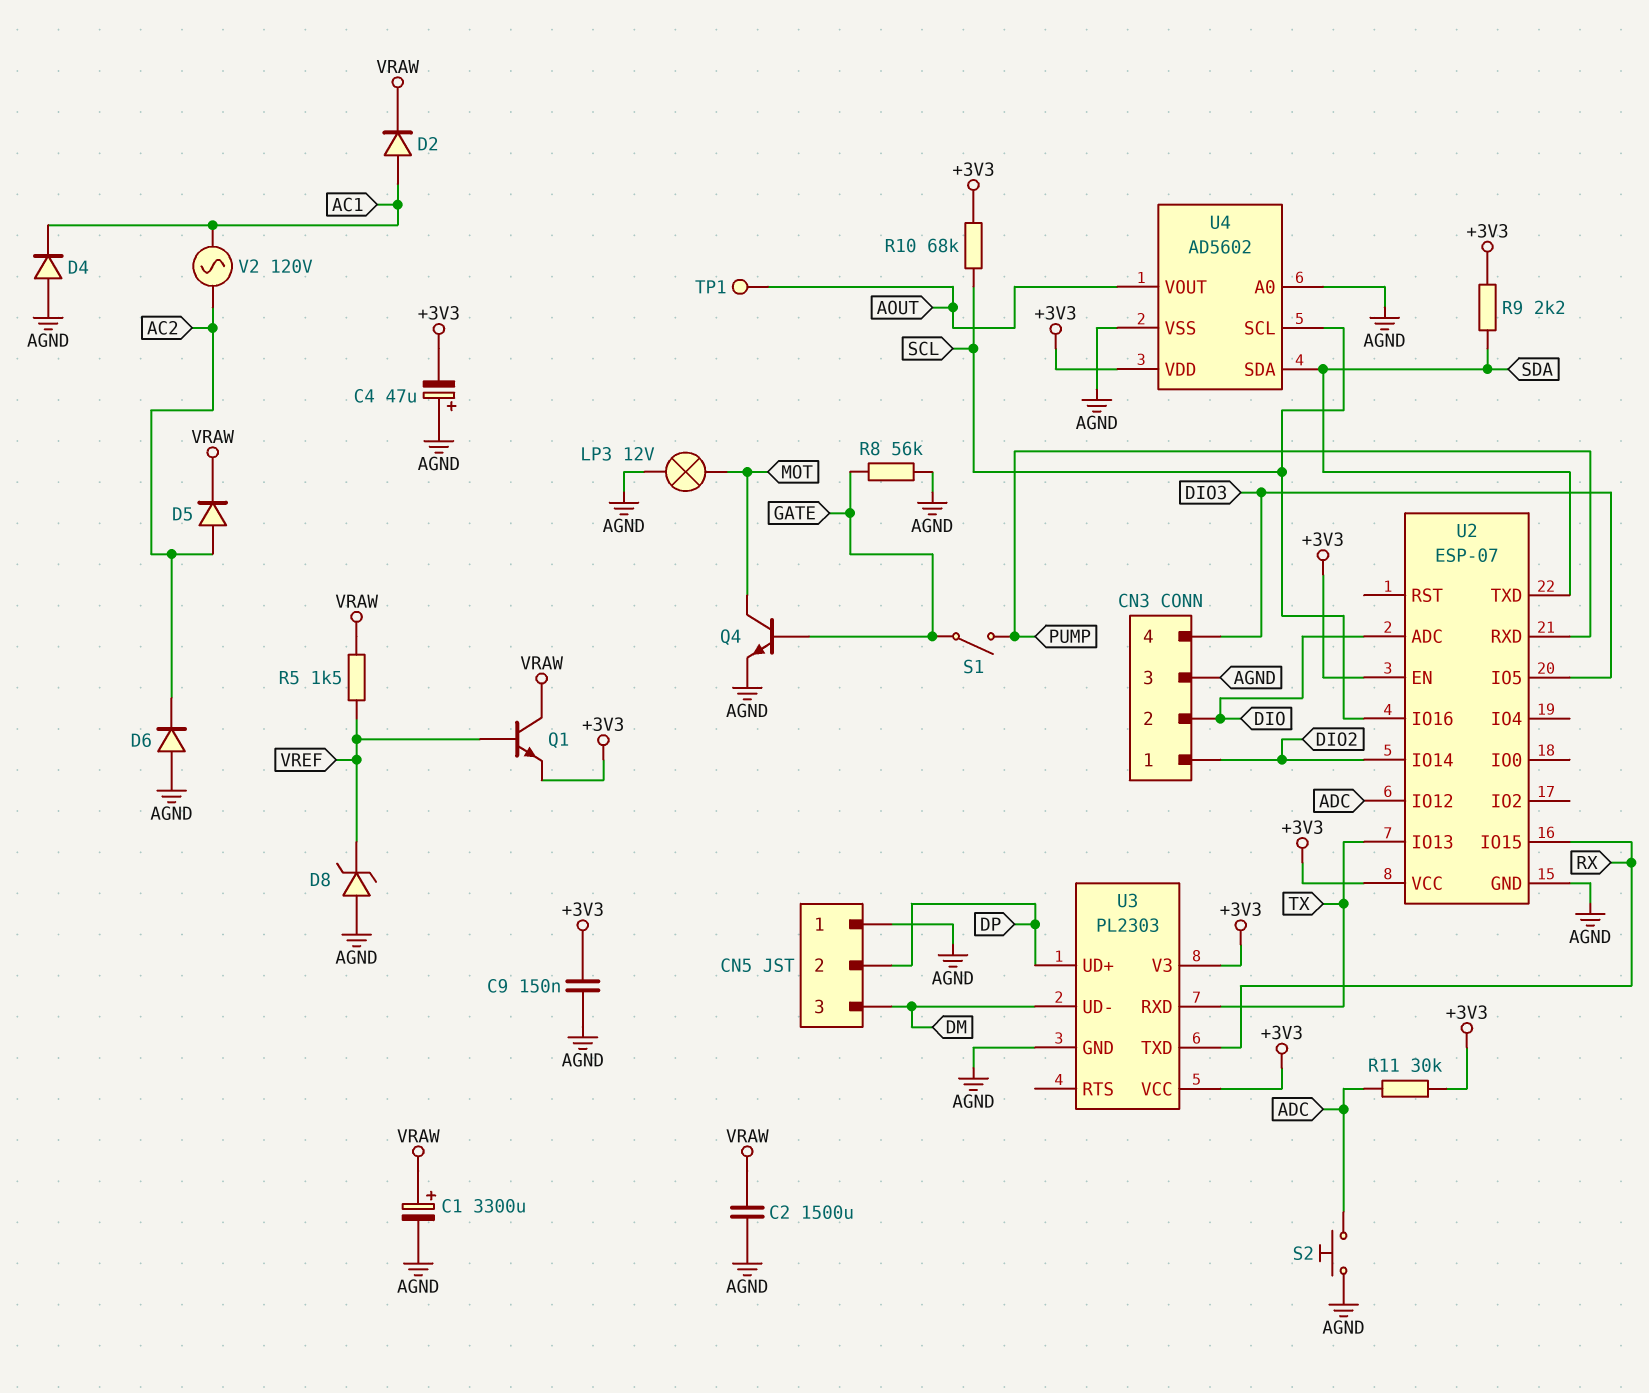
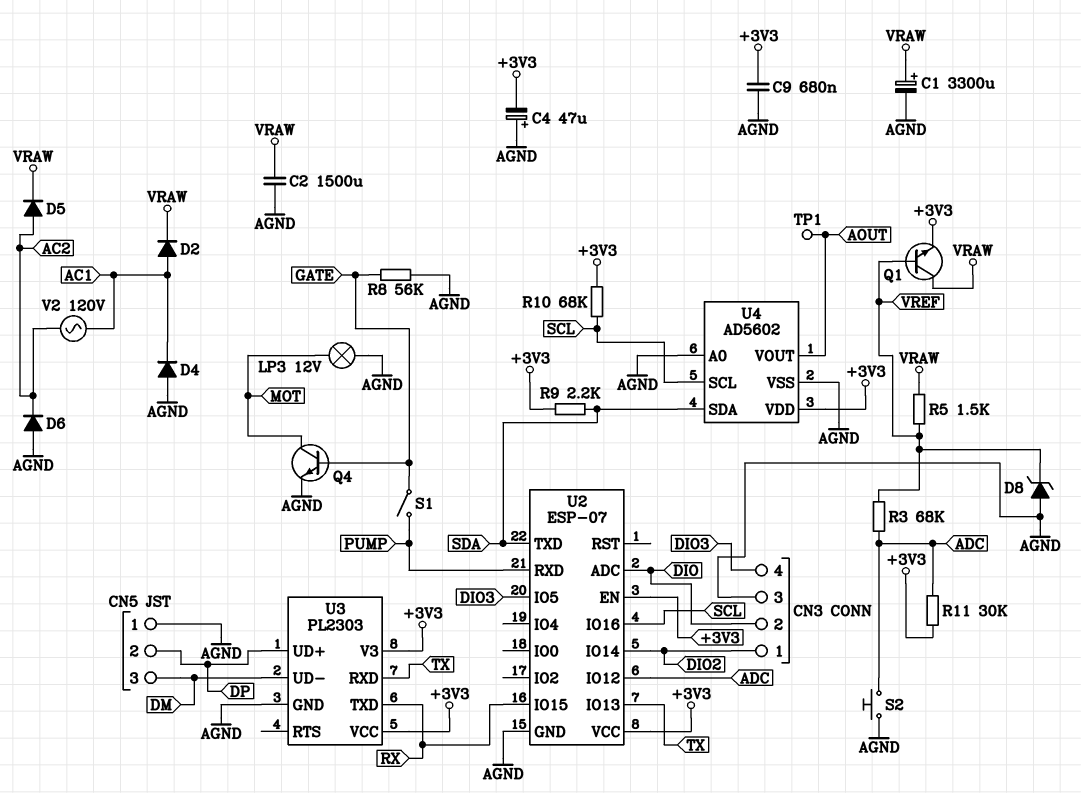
C9: 150nF (+3V3, AGND) -> 680nF (+3V3, AGND)
R3: none -> 68k (ADC, VREF)

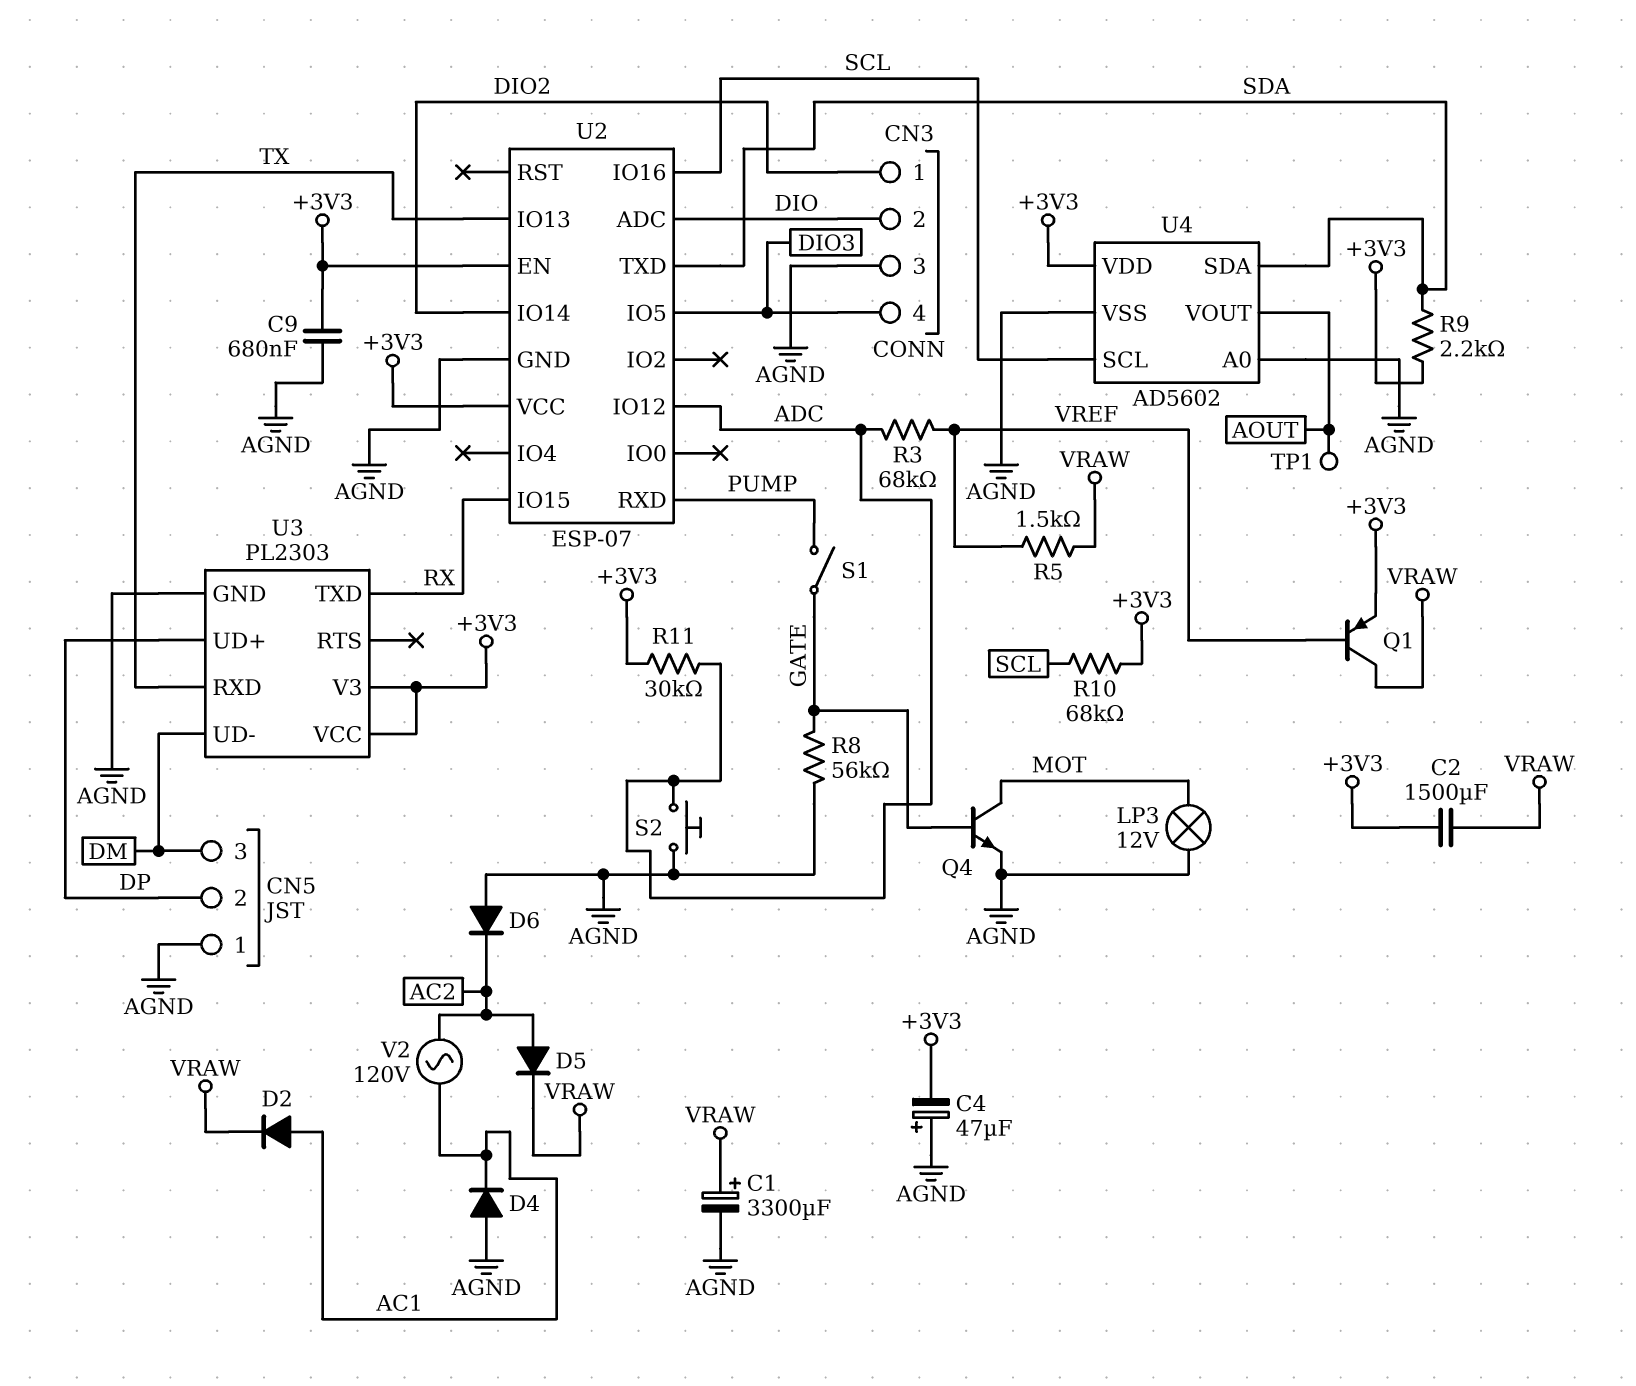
C2: 1500uF (AGND, VRAW) -> 1500uF (+3V3, VRAW)
D8: zener (A AGND, K VREF) -> none
Q1: NPN (B VREF, C VRAW, E +3V3) -> PNP (B VREF, C VRAW, E +3V3)

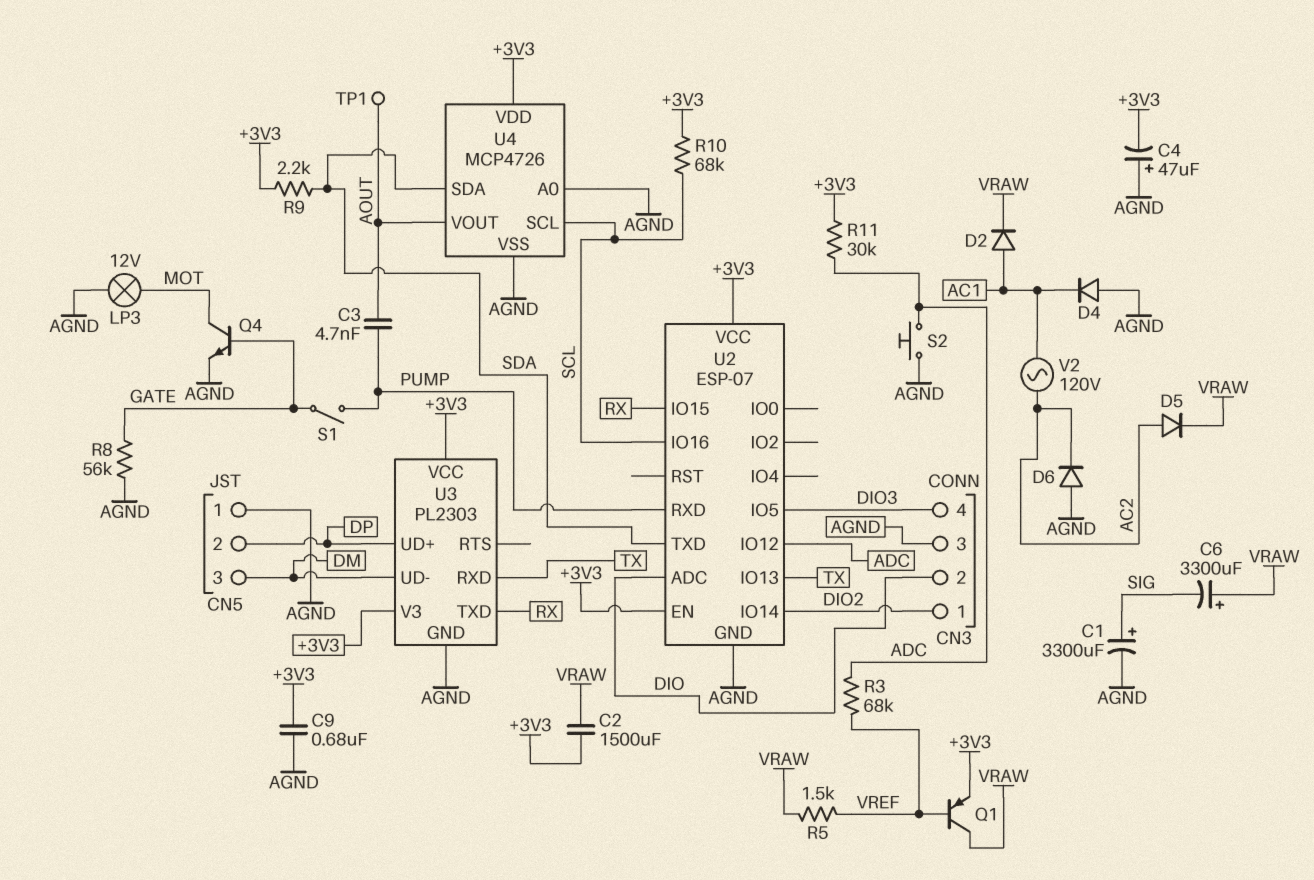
C1: 3300uF (plus VRAW, minus AGND) -> 3300uF (plus SIG, minus AGND)
C3: none -> 4.7nF (AOUT, PUMP)
C6: none -> 3300uF (plus VRAW, minus SIG)
U4: AD5602 -> MCP4726

